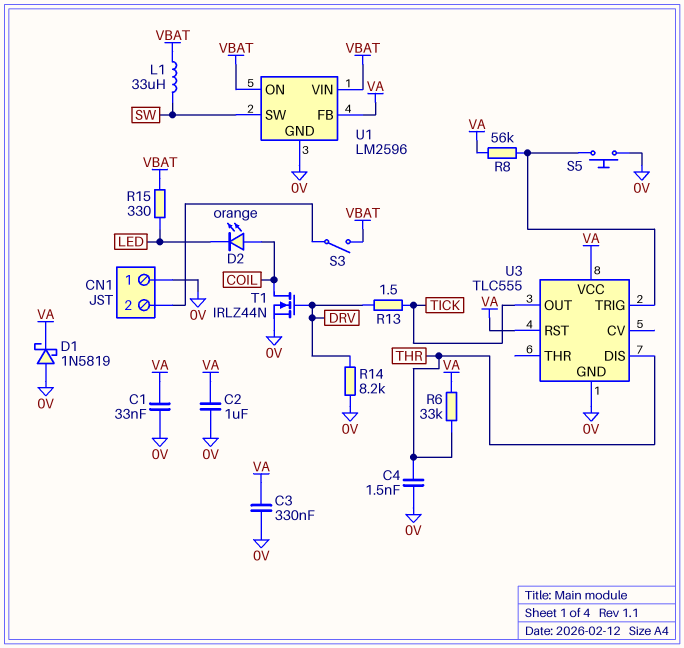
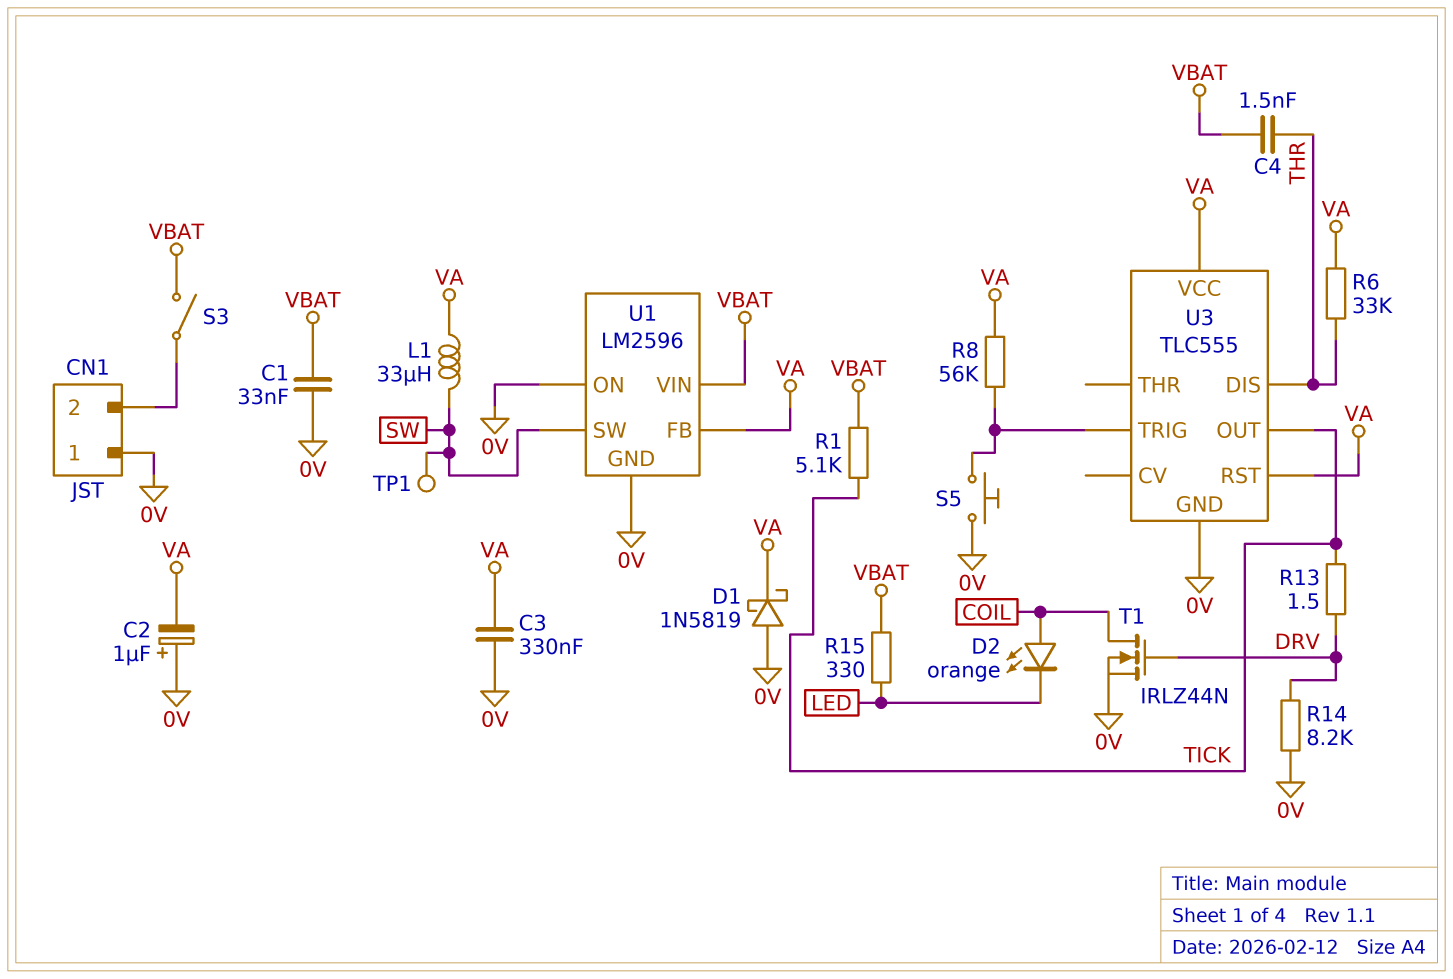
C1: 33nF (0V, VA) -> 33nF (0V, VBAT)
C2: 1uF (0V, VA) -> 1uF (plus 0V, minus VA)
C4: 1.5nF (0V, THR) -> 1.5nF (THR, VBAT)
L1: 33uH (SW, VBAT) -> 33uH (SW, VA)
R1: none -> 5.1k (TICK, VBAT)
TP1: none -> test point (SW)
U1 pin ON: VBAT -> 0V

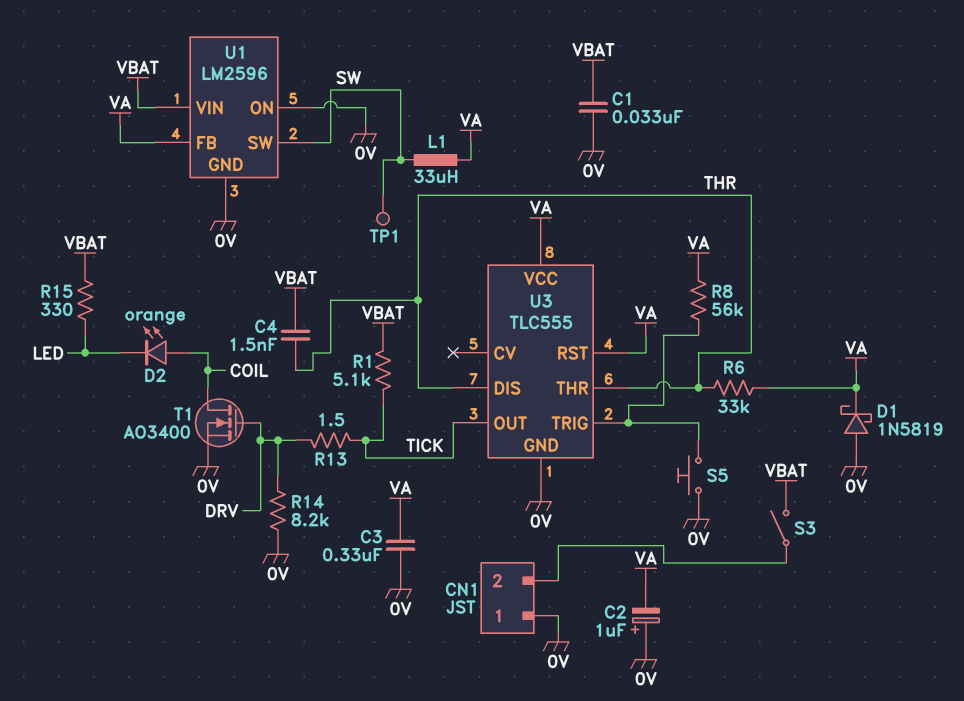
T1: NMOS IRLZ44N (G DRV, D COIL, S 0V) -> NMOS AO3400 (G DRV, D COIL, S 0V)
U3 pin THR: none -> THR

